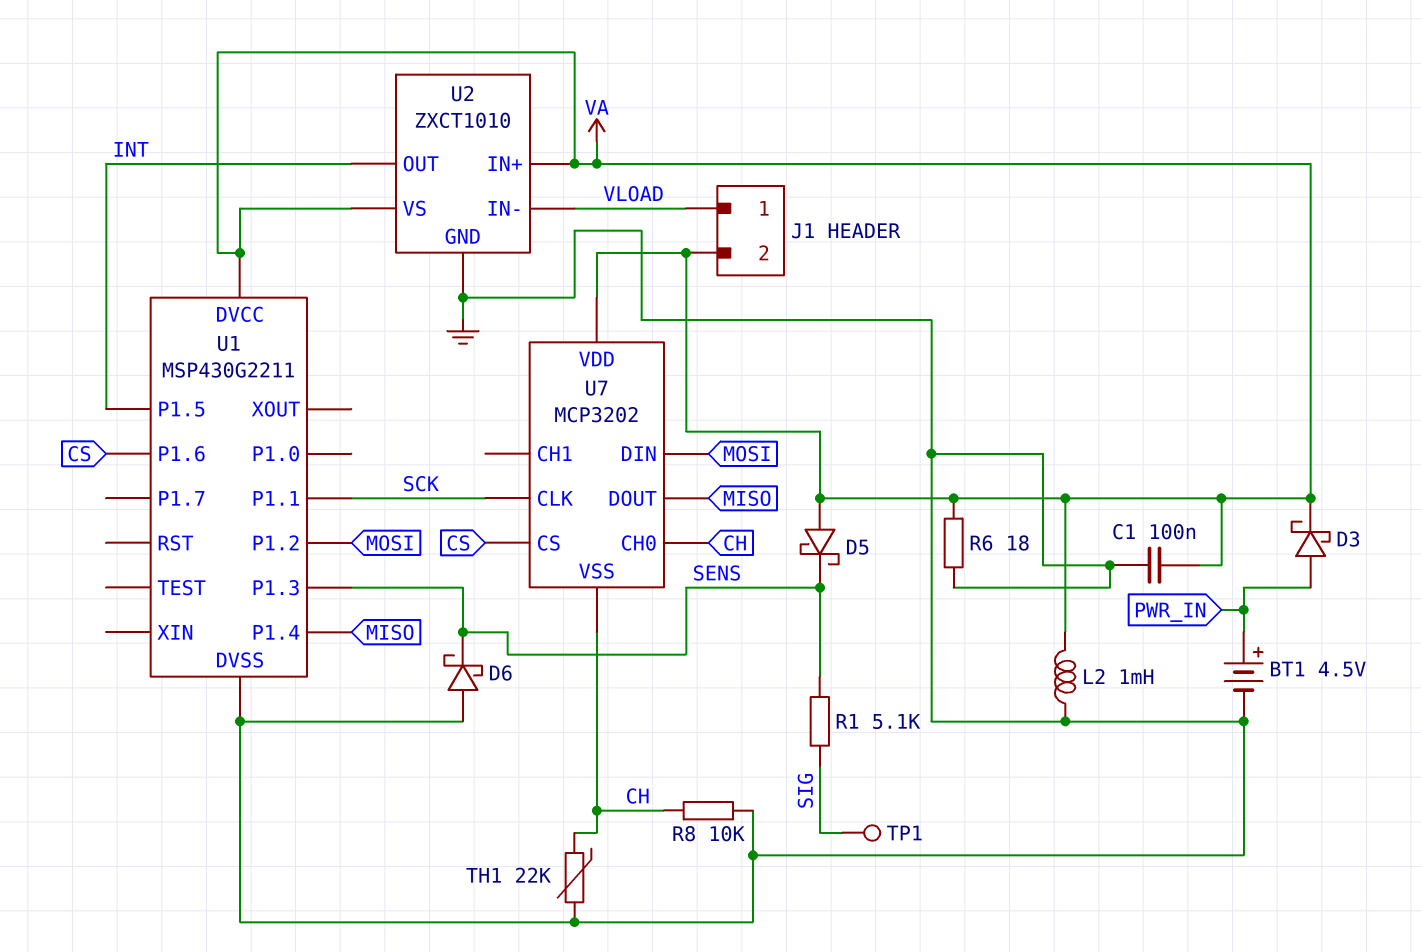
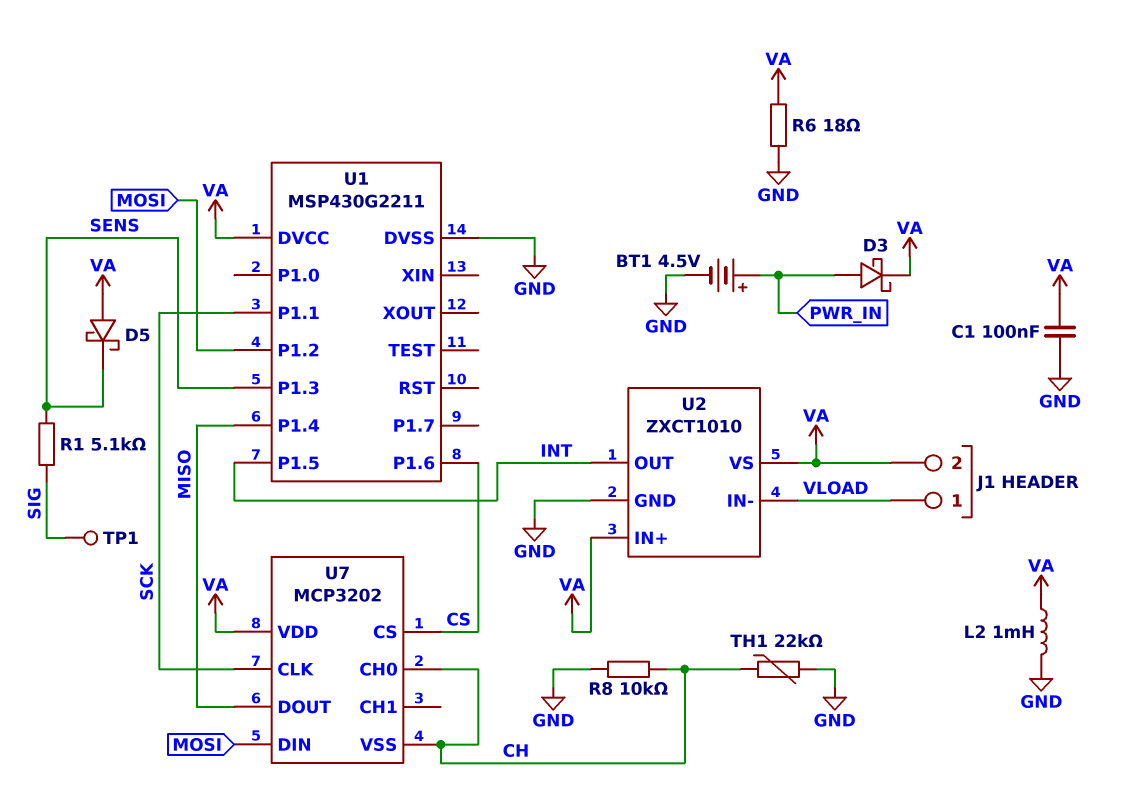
D6: schottky (A GND, K SENS) -> none

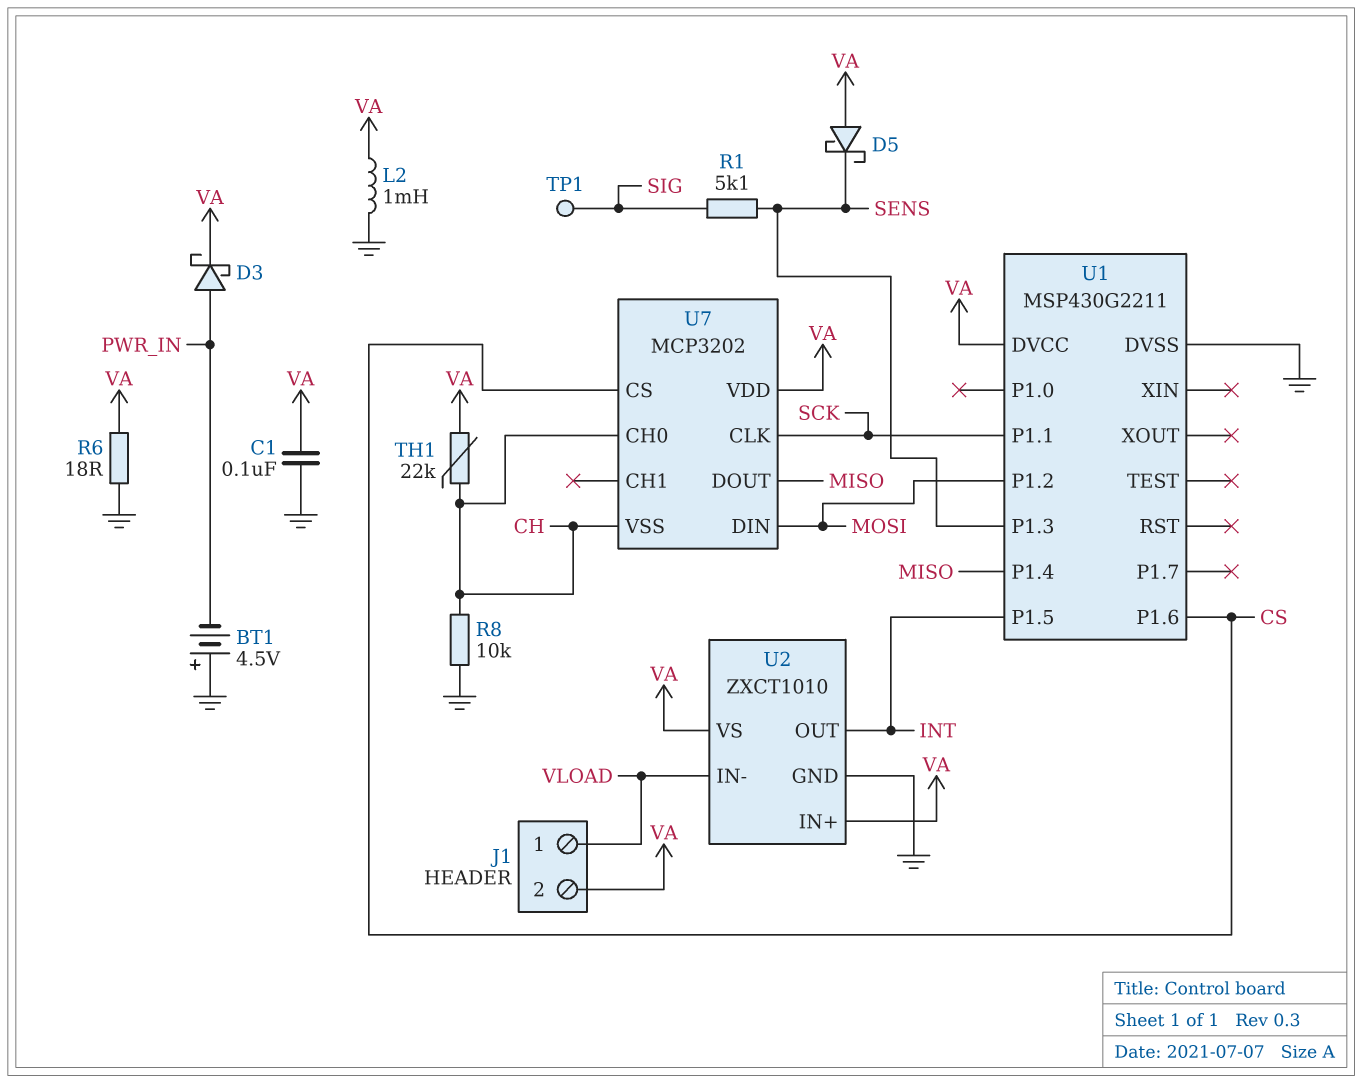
BT1: 4.5V (plus PWR_IN, minus GND) -> 4.5V (plus GND, minus PWR_IN)
TH1: 22k (CH, GND) -> 22k (CH, VA)

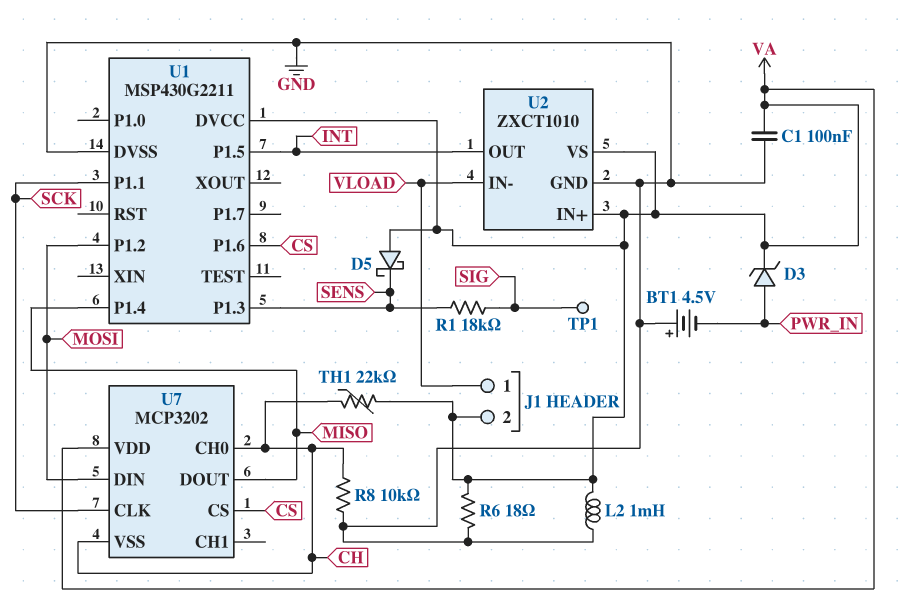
D3: schottky (A PWR_IN, K VA) -> zener (A PWR_IN, K VA)
R1: 5.1k (SENS, SIG) -> 18k (SENS, SIG)

